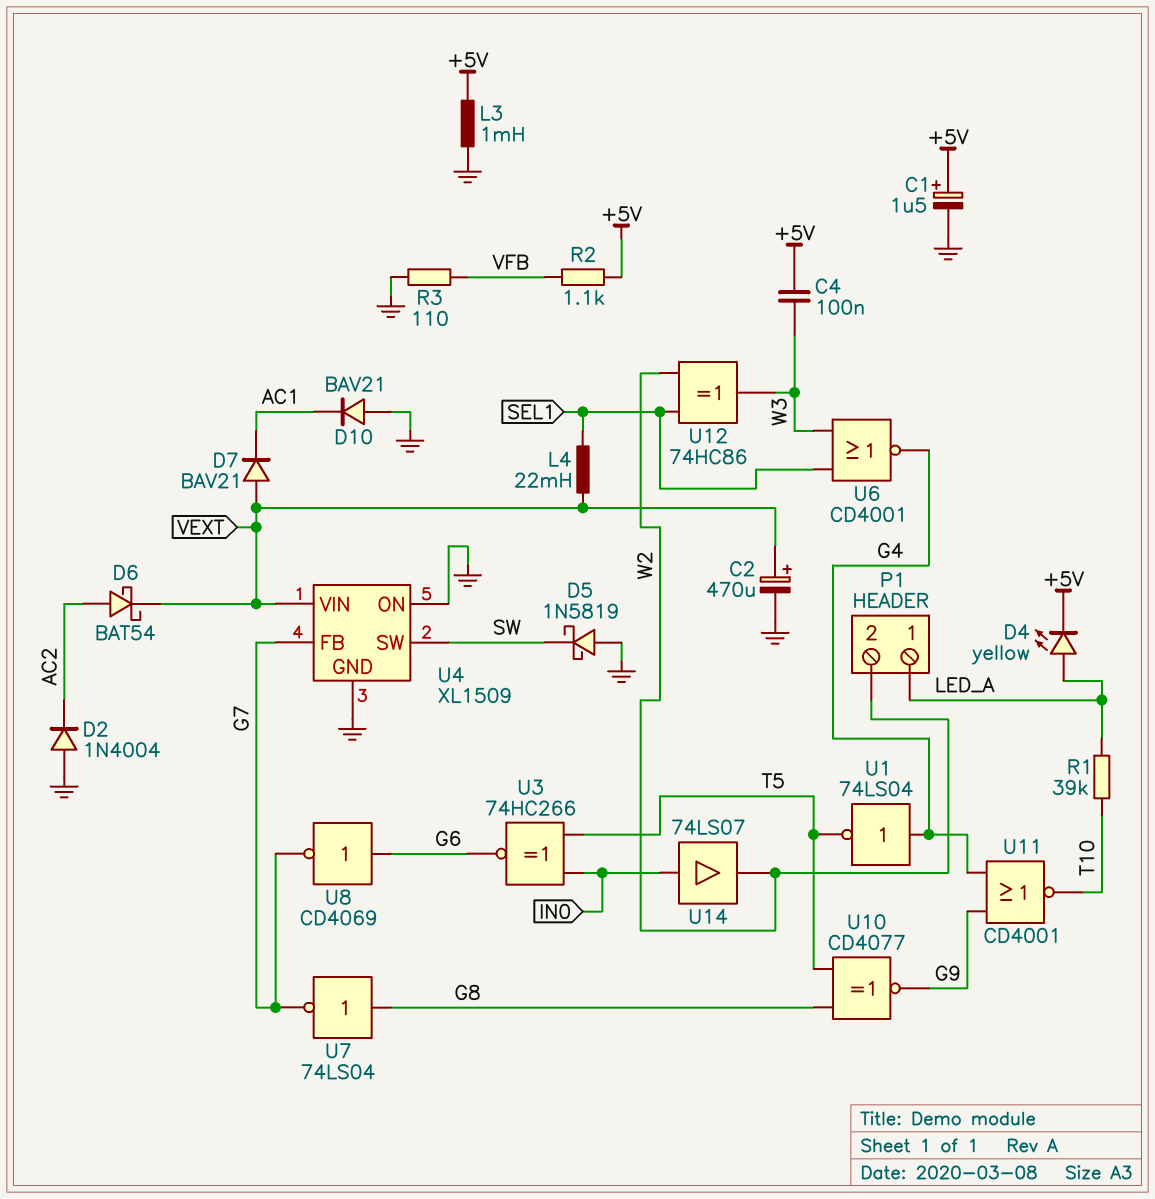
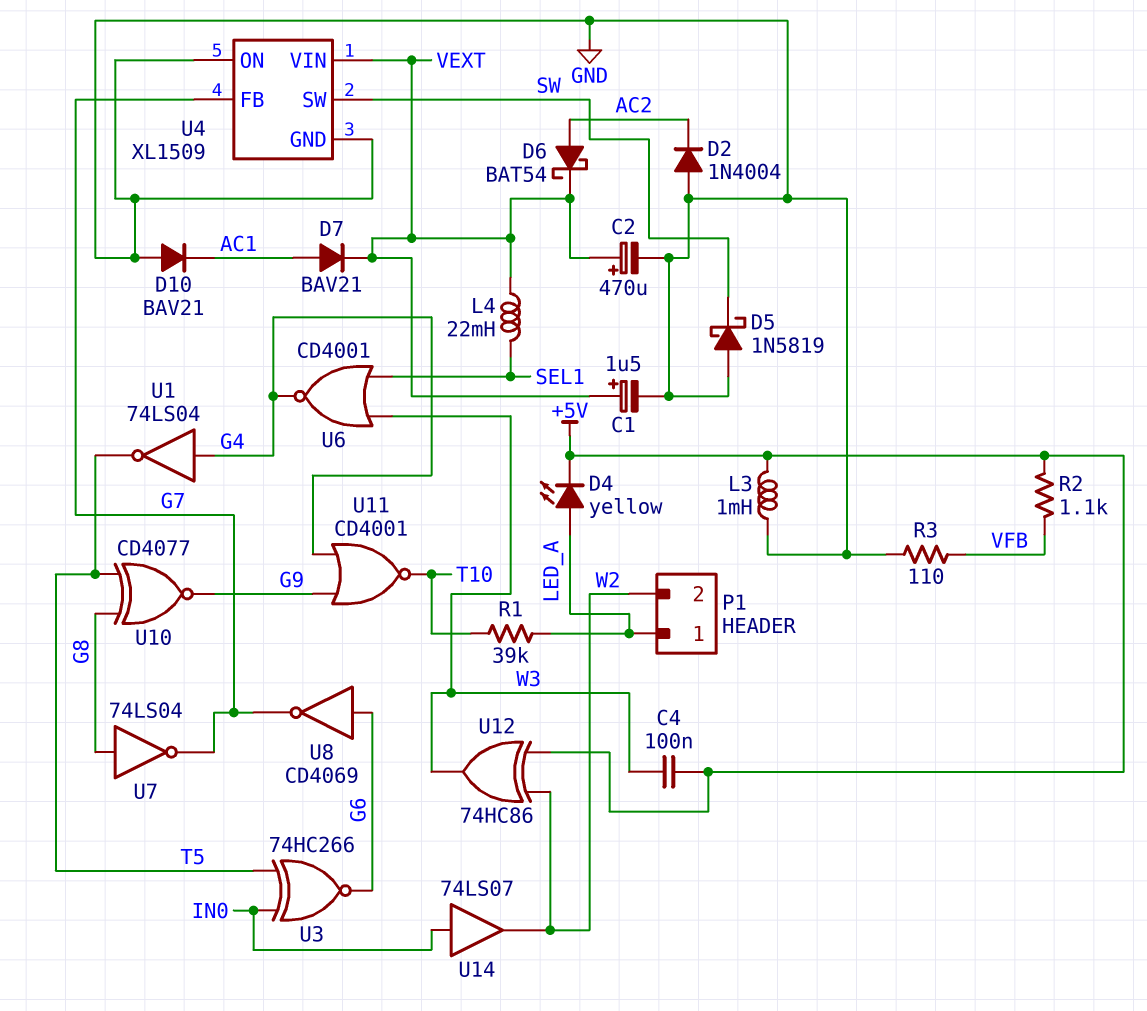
C1: 1.5uF (plus +5V, minus GND) -> 1.5uF (plus VEXT, minus GND)
D7: diode BAV21 (A VEXT, K AC1) -> diode BAV21 (A AC1, K VEXT)
U12: XOR 74HC86 (in SEL1, in W2, out W3) -> XOR 74HC86 (in +5V, in W2, out W3)

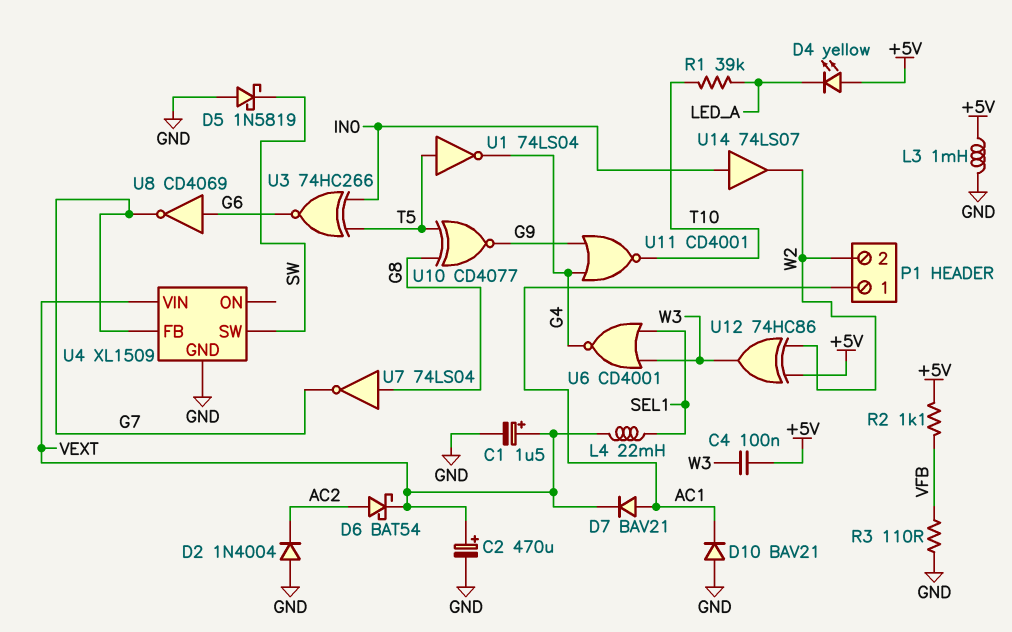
D4: LED yellow (A LED_A, K +5V) -> LED yellow (A +5V, K LED_A)
P1 pin 1: LED_A -> AC1
U1: NOT 74LS04 (in G4, out T5) -> NOT 74LS04 (in T5, out G4)
U4 pin ON: GND -> none

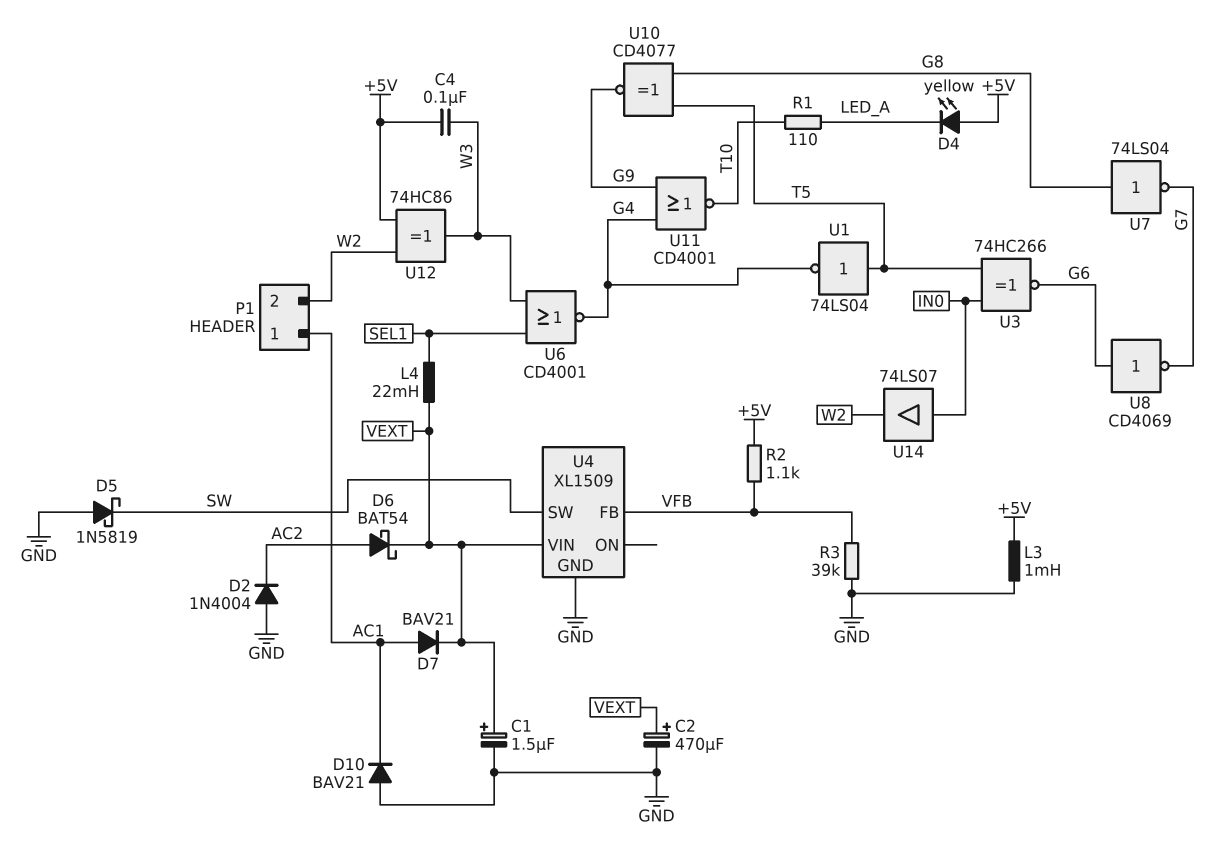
R1: 39k (LED_A, T10) -> 110 (LED_A, T10)
R3: 110 (GND, VFB) -> 39k (GND, VFB)
U4 pin FB: G7 -> VFB

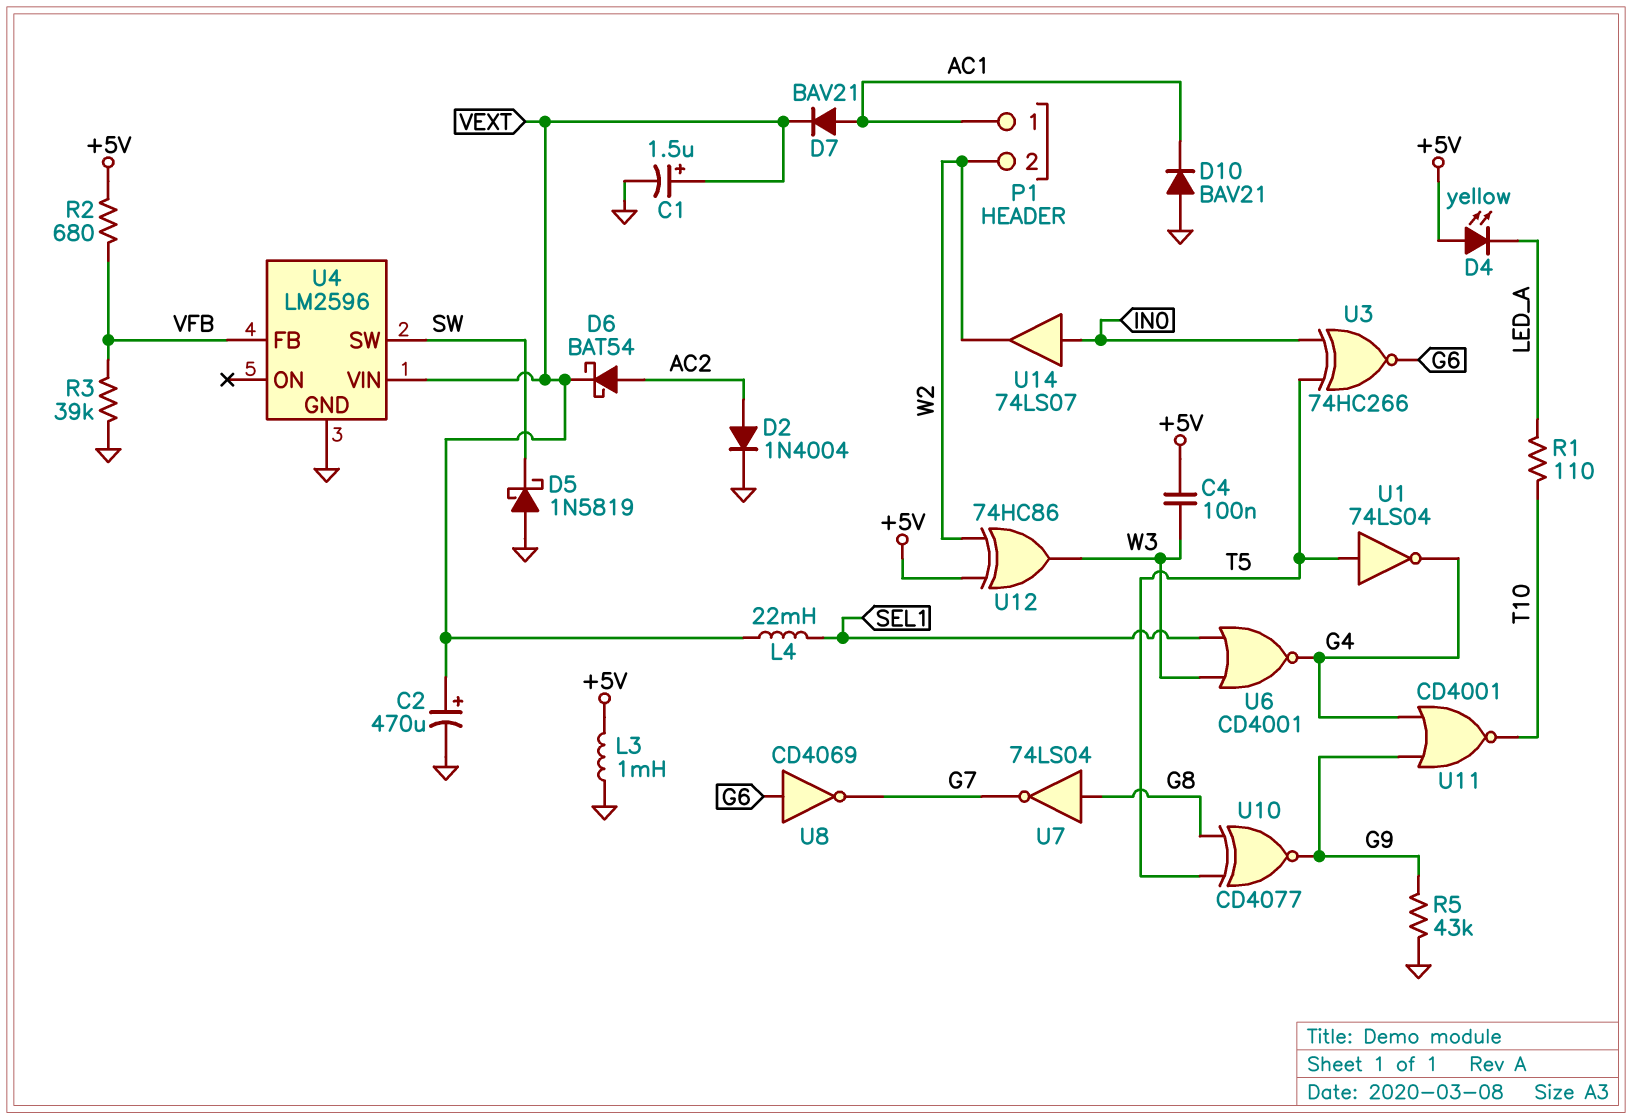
D2: diode 1N4004 (A GND, K AC2) -> diode 1N4004 (A AC2, K GND)
R2: 1.1k (+5V, VFB) -> 680 (+5V, VFB)
R5: none -> 43k (G9, GND)
U4: XL1509 -> LM2596

